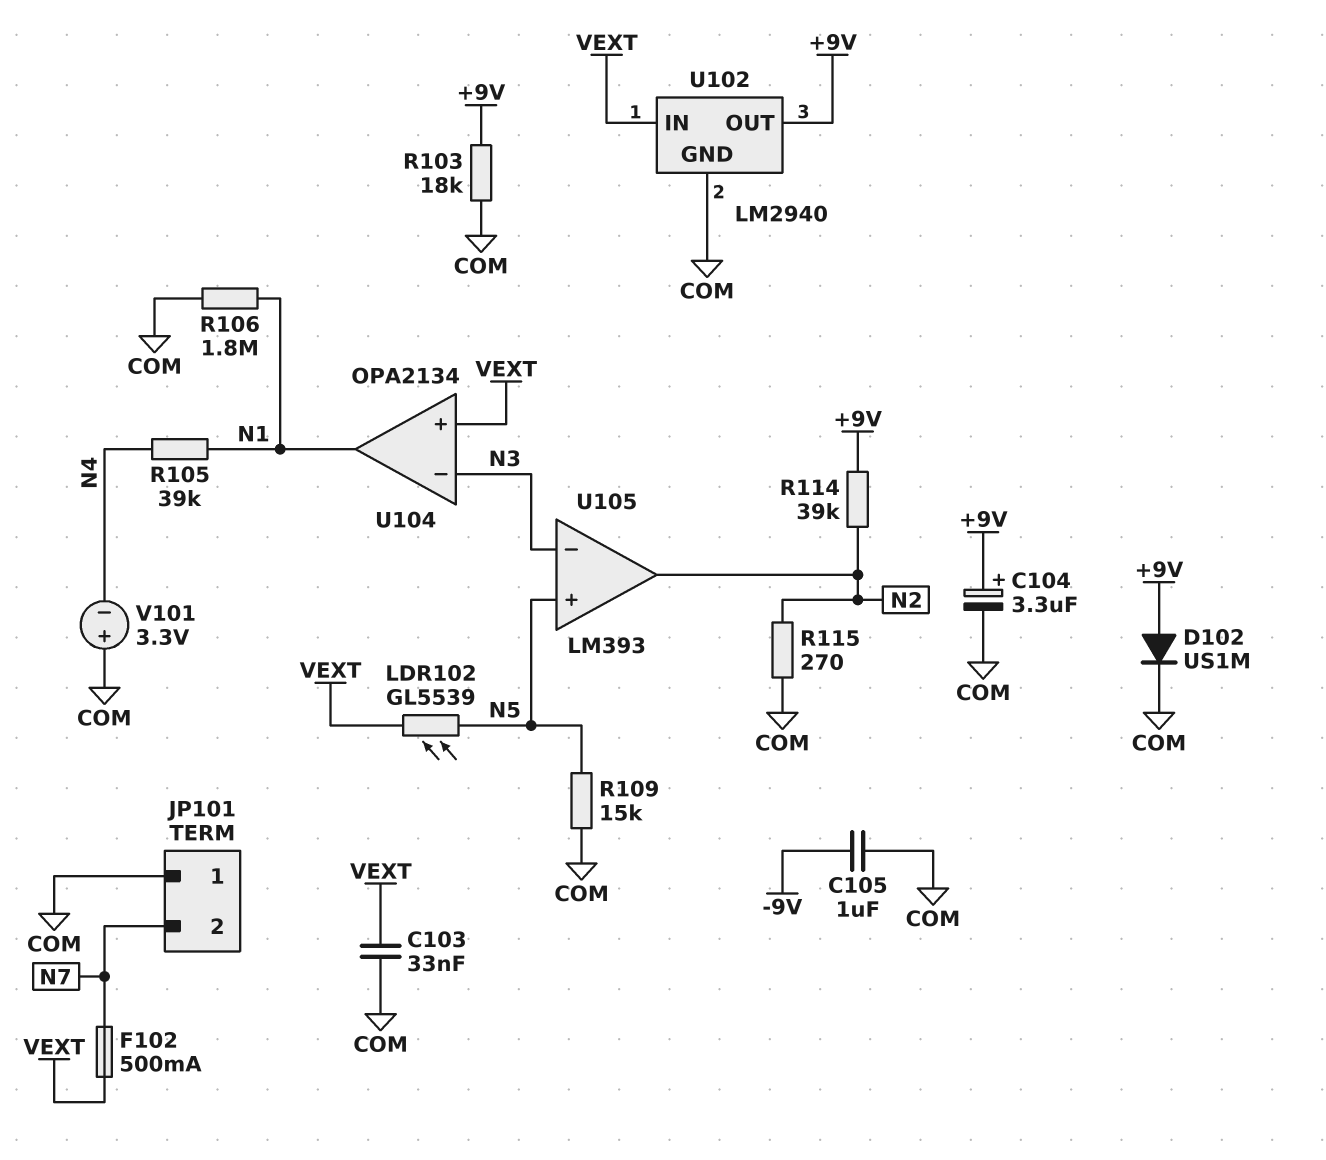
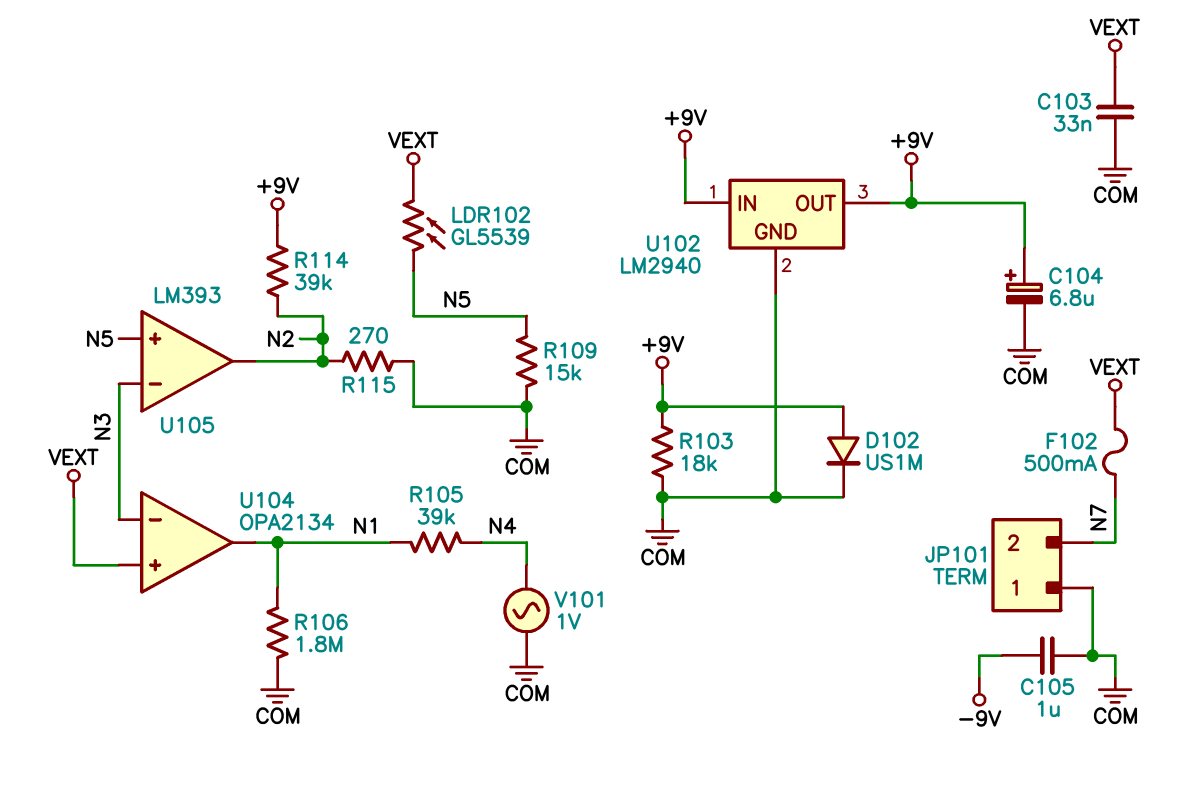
C104: 3.3uF (plus +9V, minus COM) -> 6.8uF (plus +9V, minus COM)
U102 pin IN: VEXT -> +9V
V101: 3.3V (plus COM, minus N4) -> AC 1V (COM, N4)

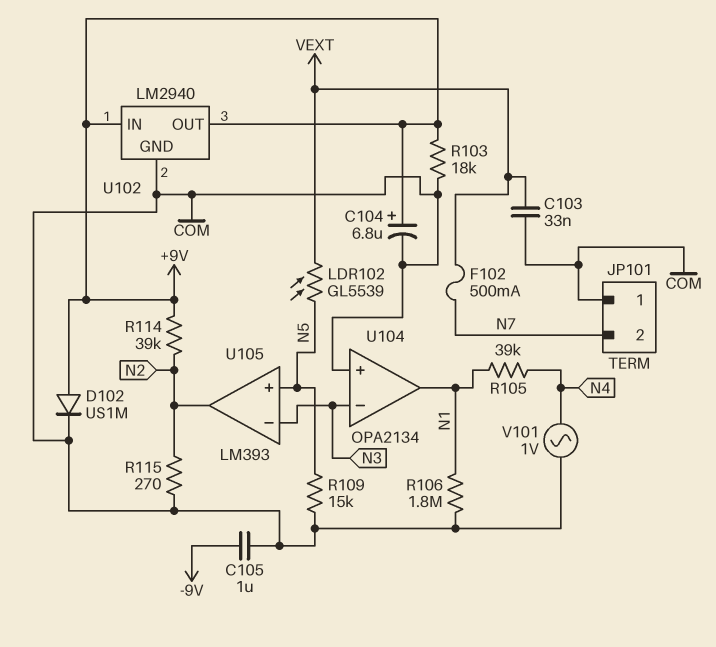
U104 pin in+: VEXT -> COM

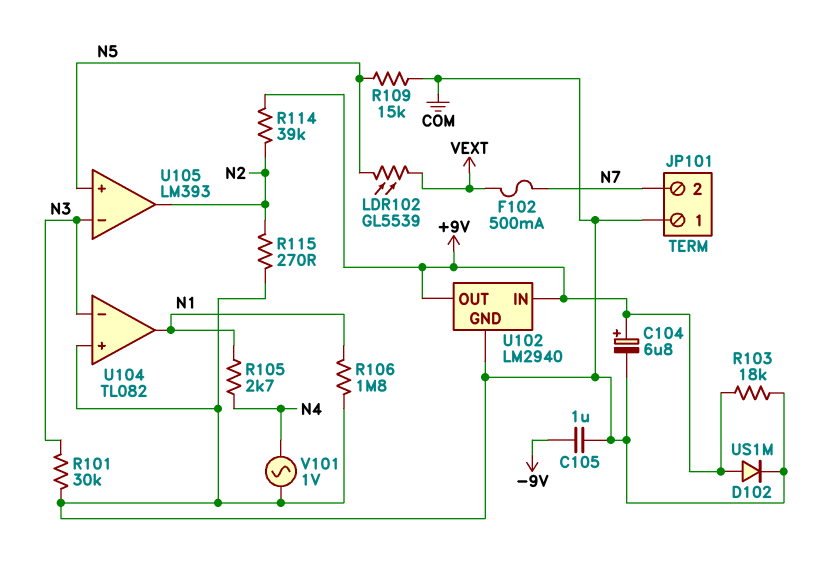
C103: 33nF (COM, VEXT) -> none
R101: none -> 30k (COM, N3)
R105: 39k (N1, N4) -> 2.7k (N1, N4)
U104: OPA2134 -> TL082

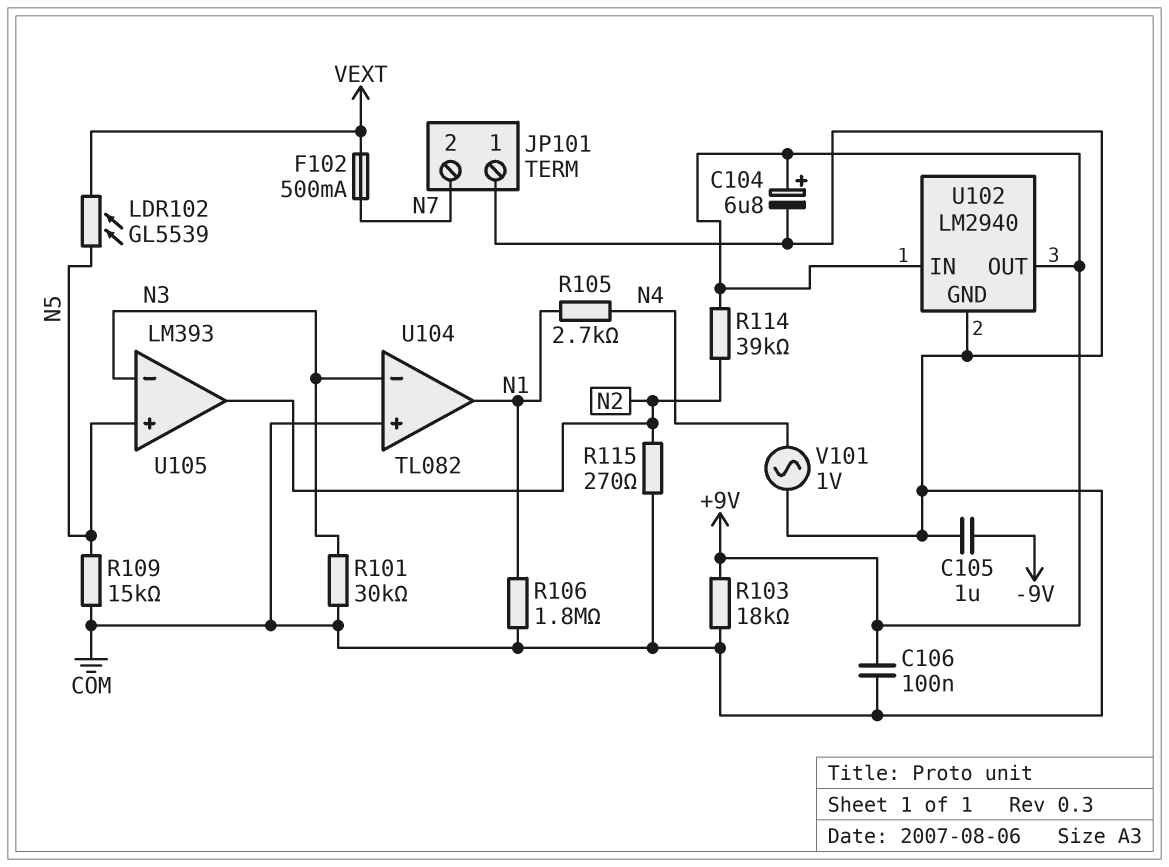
C106: none -> 100nF (+9V, COM)
D102: diode US1M (A +9V, K COM) -> none

